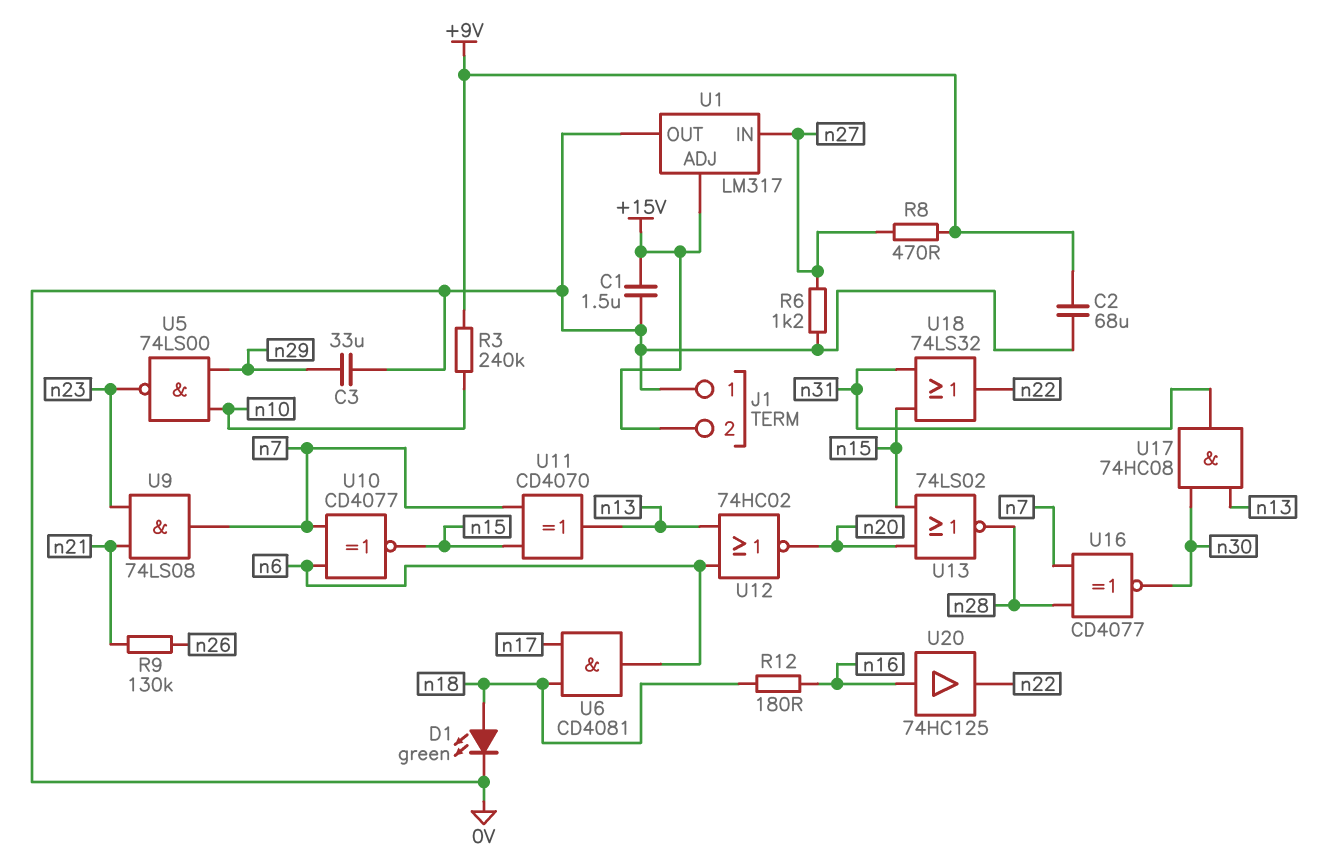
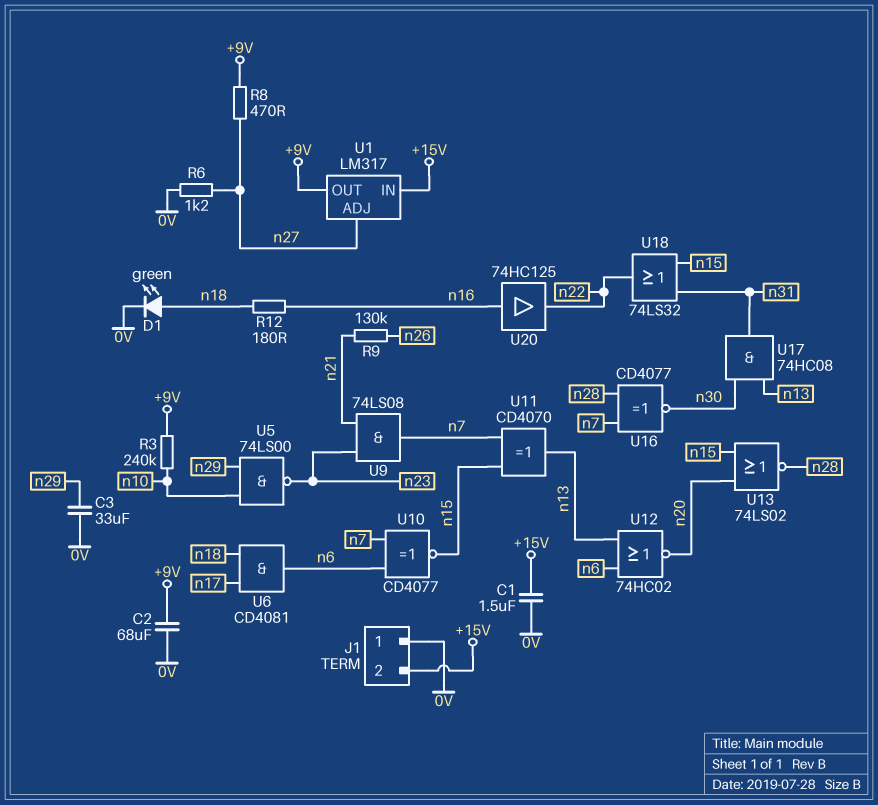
U1 pin ADJ: +15V -> n27
U1 pin IN: n27 -> +15V
U1 pin OUT: 0V -> +9V

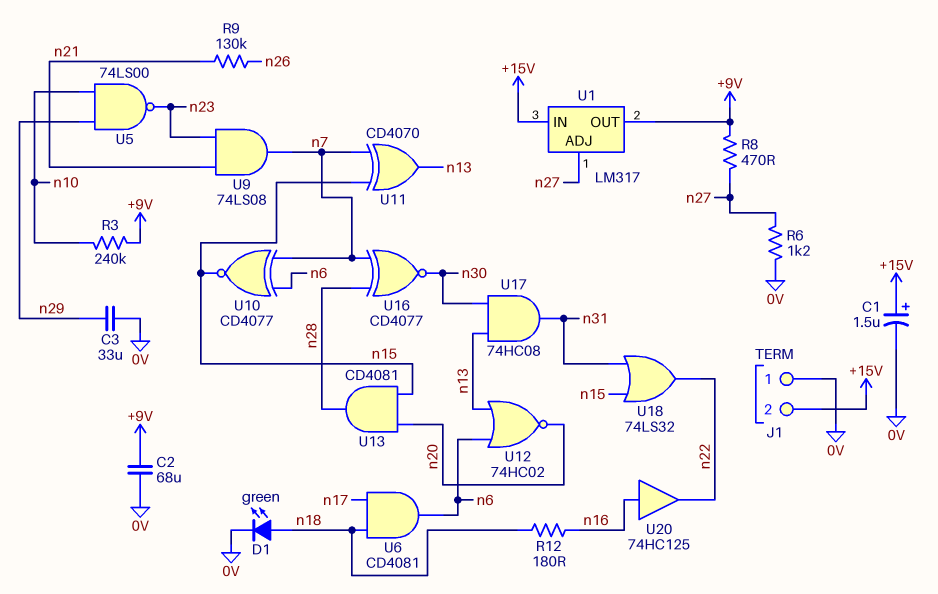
C1: 1.5uF (+15V, 0V) -> 1.5uF (plus +15V, minus 0V)
U13: NOR 74LS02 (in n15, in n20, out n28) -> AND CD4081 (in n15, in n20, out n28)

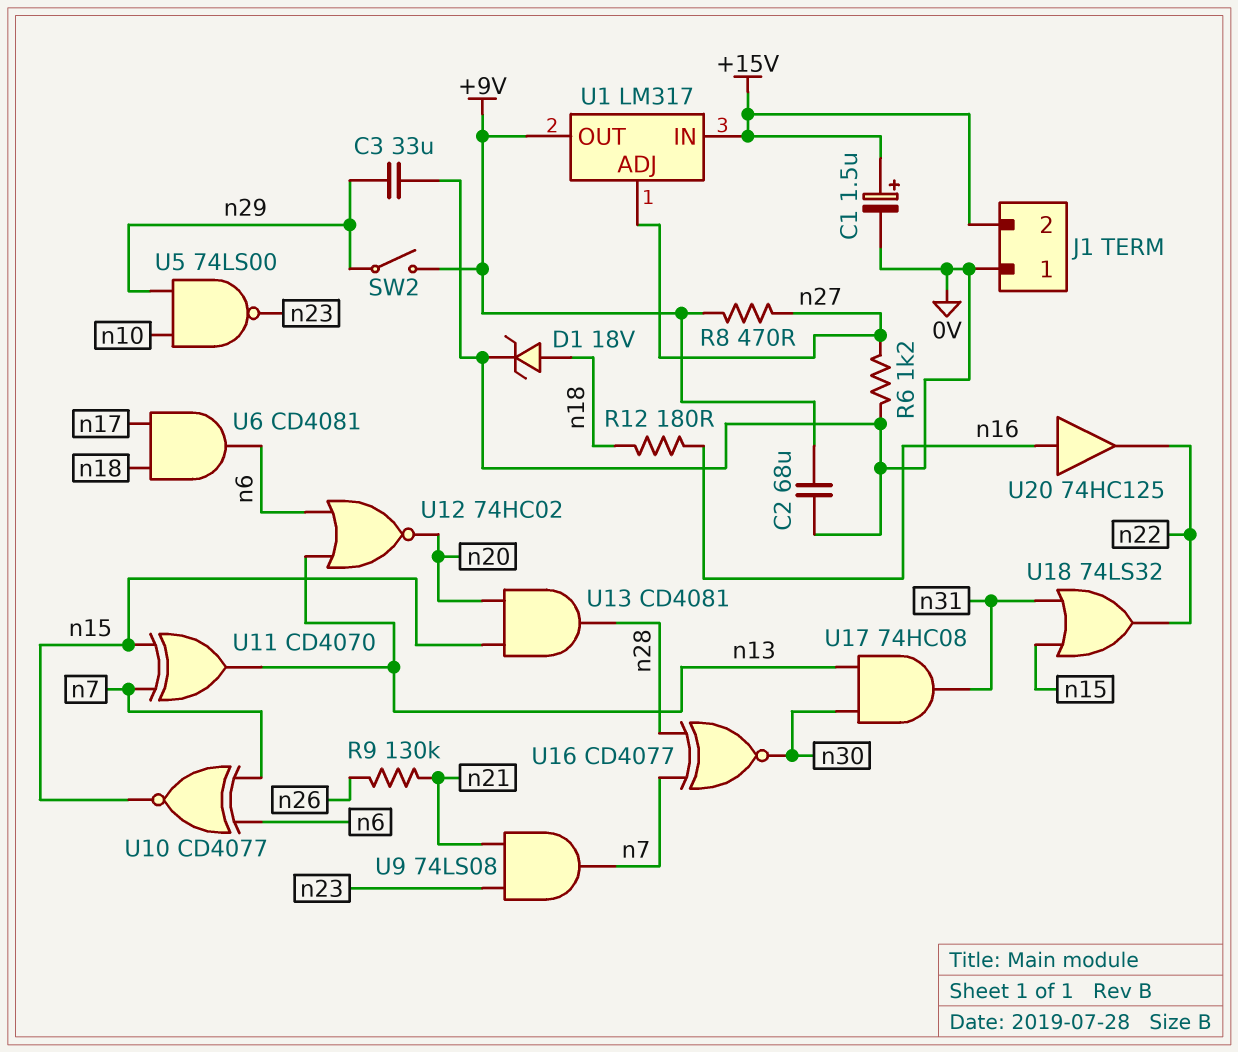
D1: LED green (A n18, K 0V) -> zener 18V (A n18, K 0V)
R3: 240k (+9V, n10) -> none
SW2: none -> switch (+9V, n29)

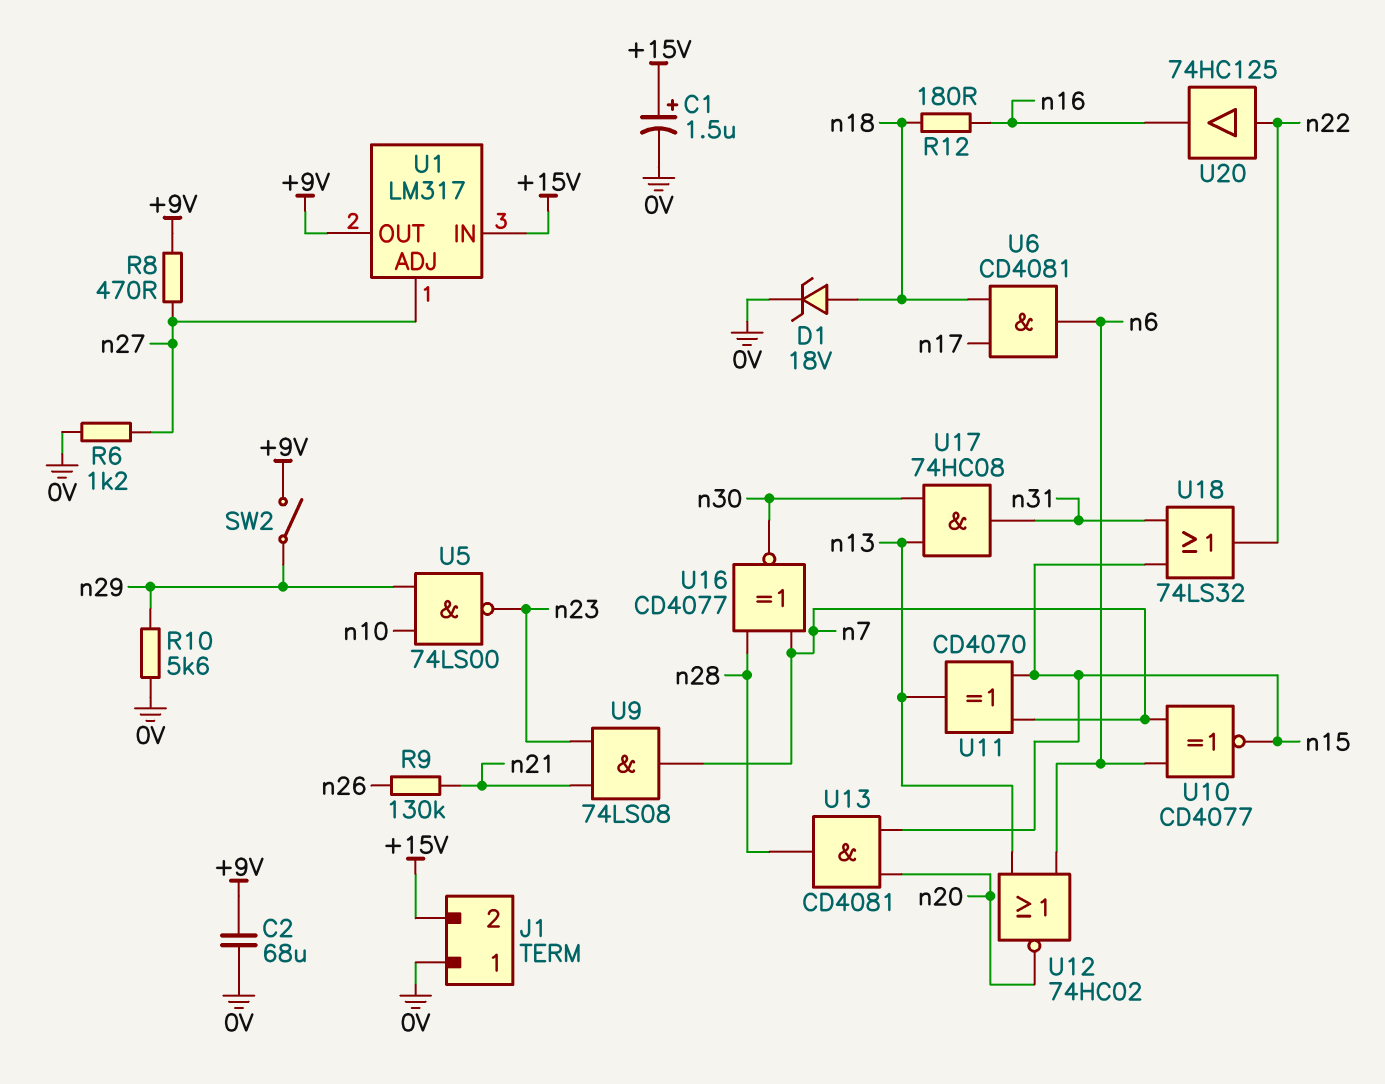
C3: 33uF (0V, n29) -> none
R10: none -> 5.6k (0V, n29)
U20: buffer 74HC125 (in n16, out n22) -> buffer 74HC125 (in n22, out n16)

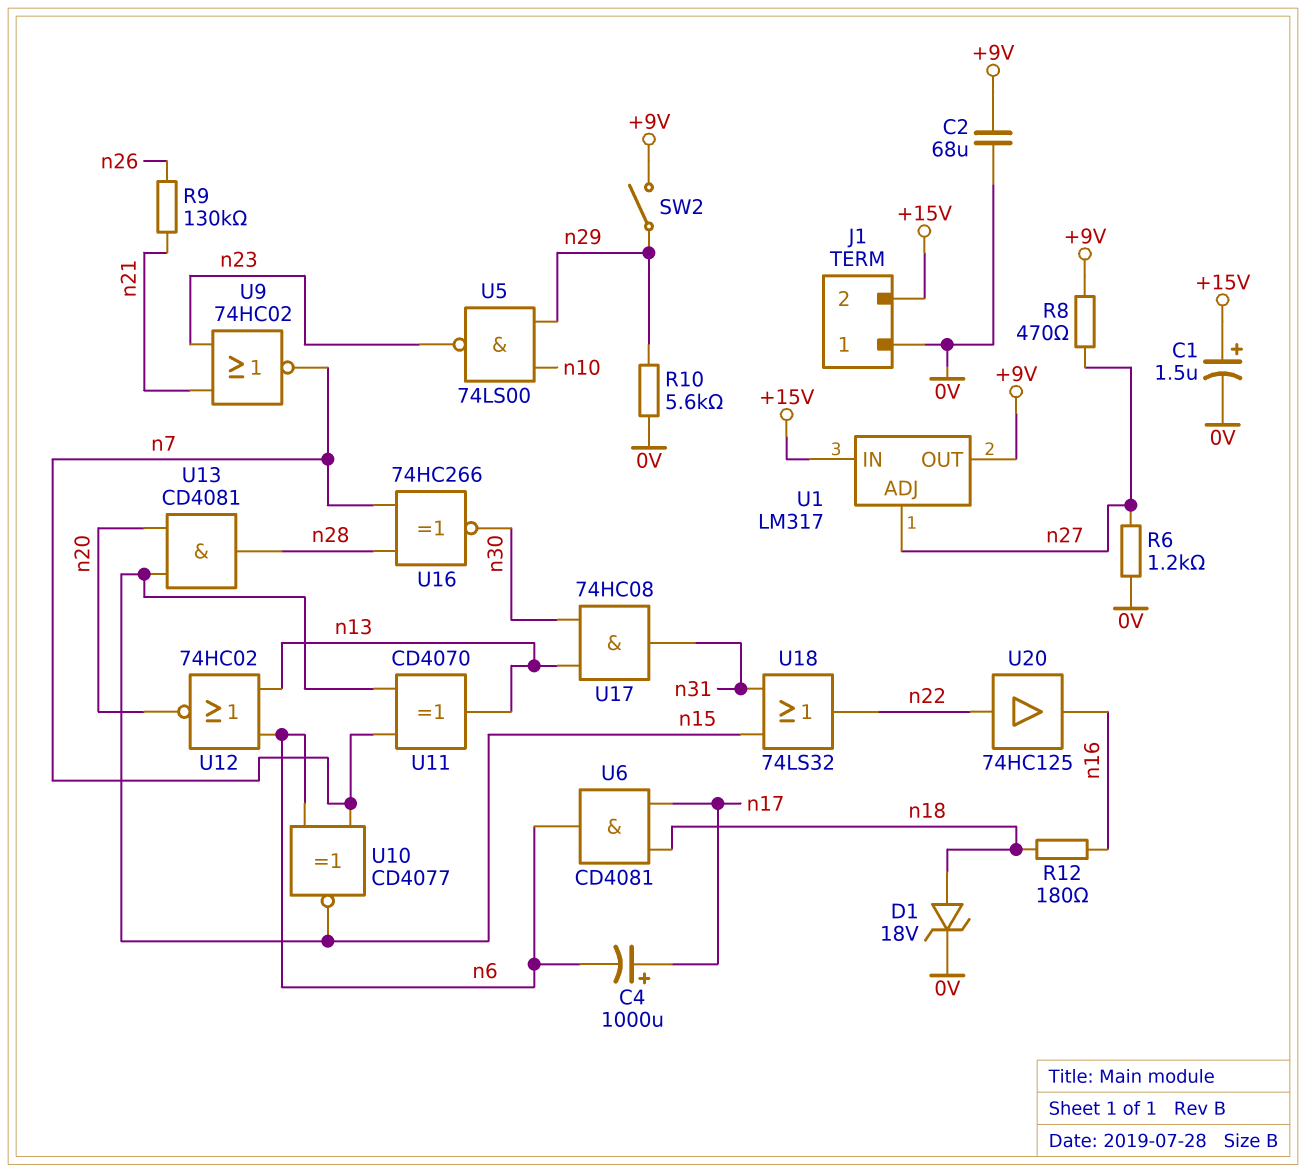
C4: none -> 1000uF (plus n17, minus n6)
U9: AND 74LS08 (in n21, in n23, out n7) -> NOR 74HC02 (in n21, in n23, out n7)
U16: XNOR CD4077 (in n7, in n28, out n30) -> XNOR 74HC266 (in n7, in n28, out n30)

